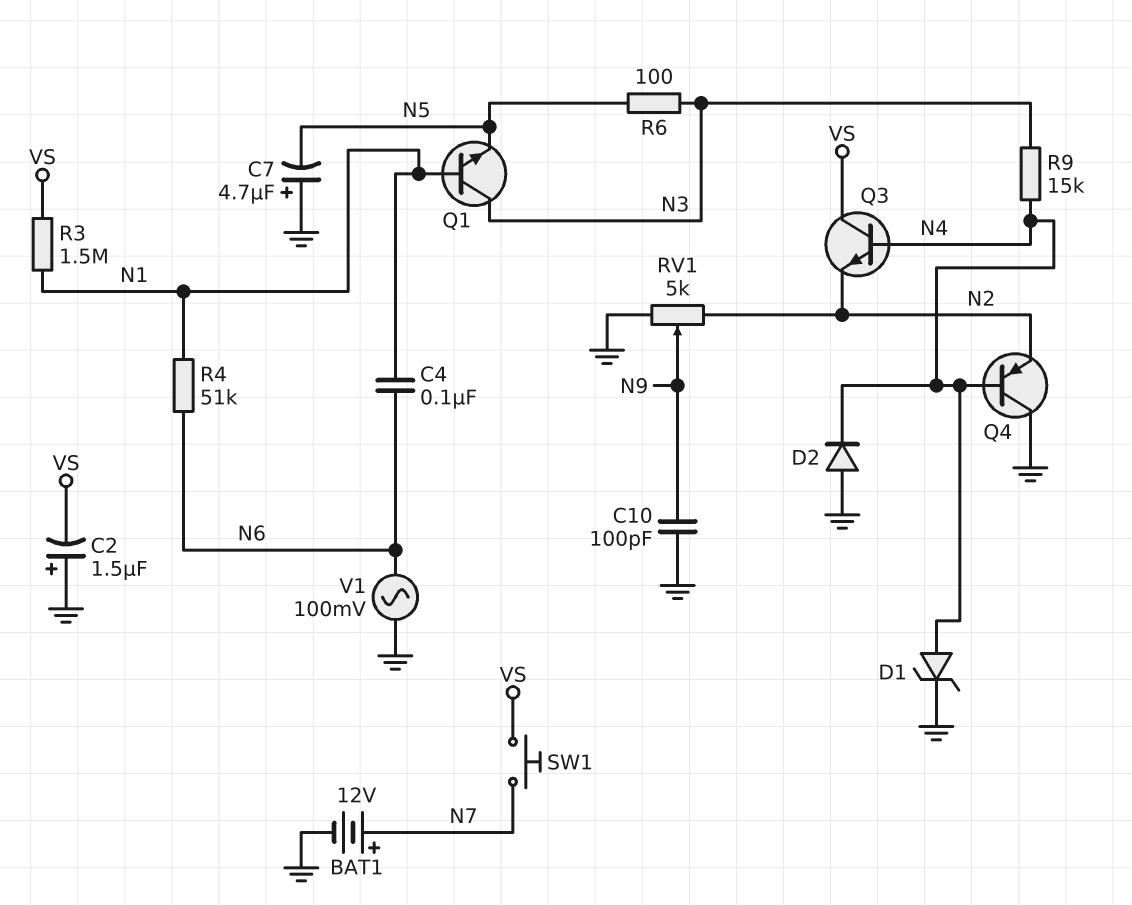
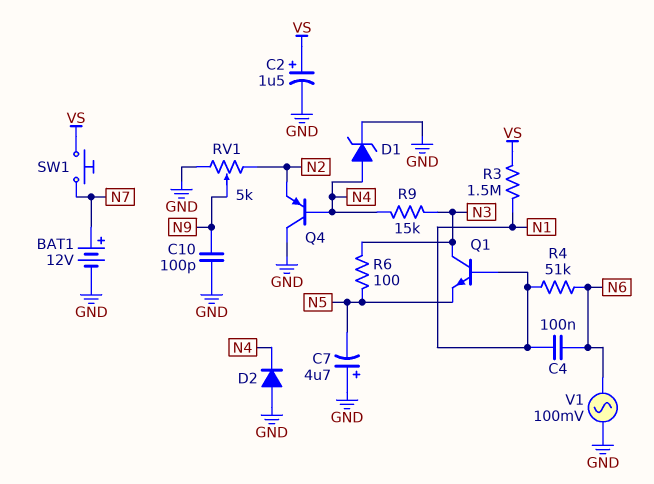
C2: 1.5uF (plus GND, minus VS) -> 1.5uF (plus VS, minus GND)
Q3: NPN (B N4, C VS, E N2) -> none

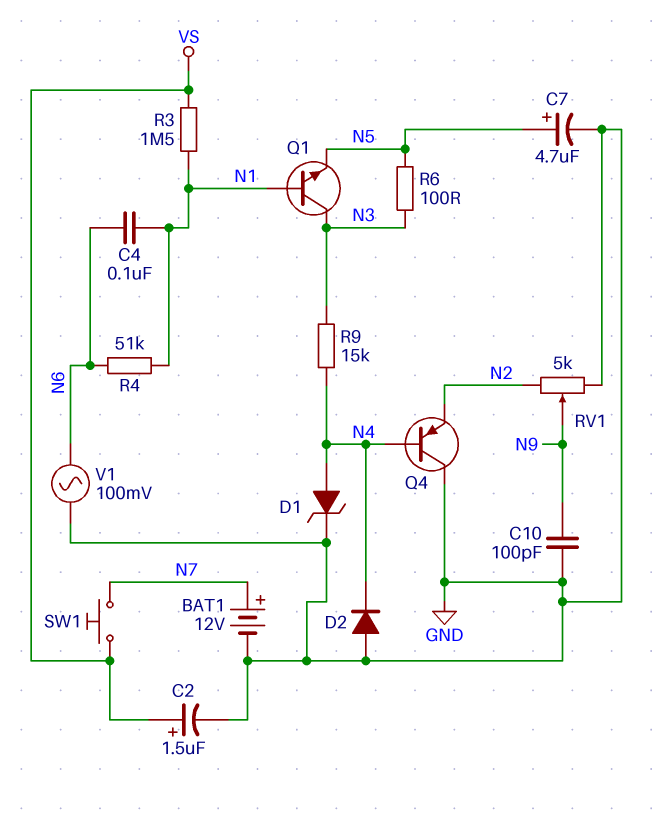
C7: 4.7uF (plus GND, minus N5) -> 4.7uF (plus N5, minus GND)

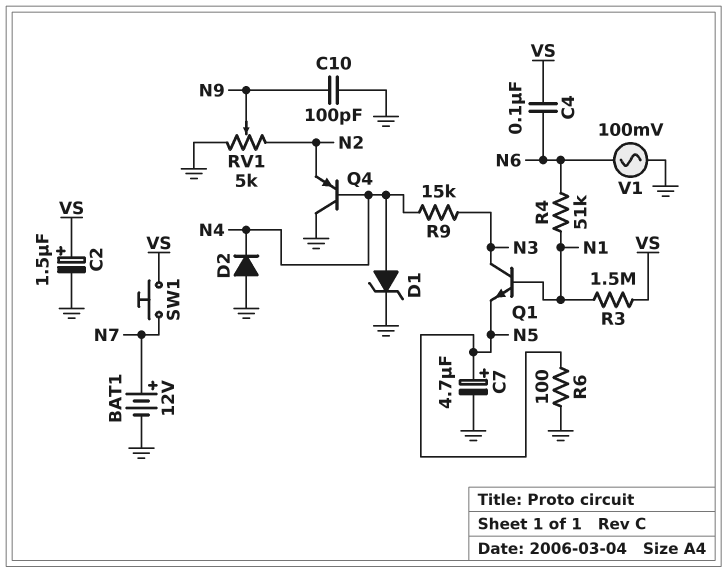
C4: 100nF (N1, N6) -> 100nF (N6, VS)
R6: 100 (N3, N5) -> 100 (GND, N5)

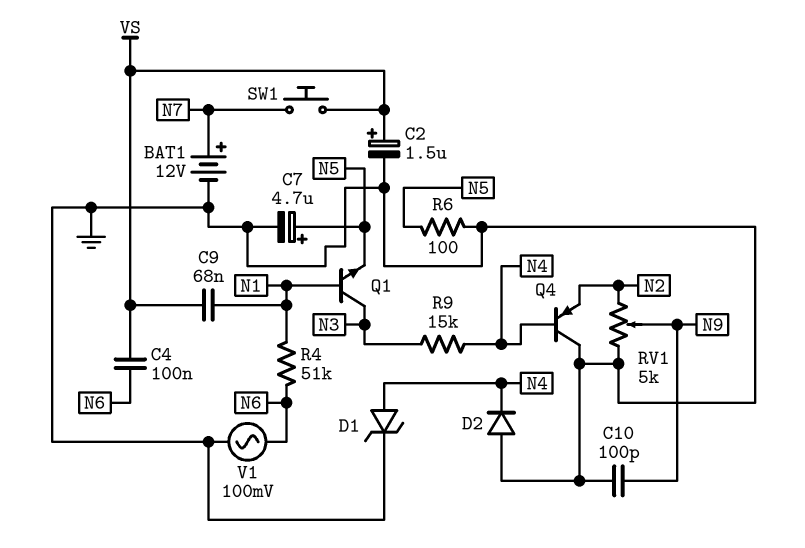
C9: none -> 68nF (N1, VS)
R3: 1.5M (N1, VS) -> none

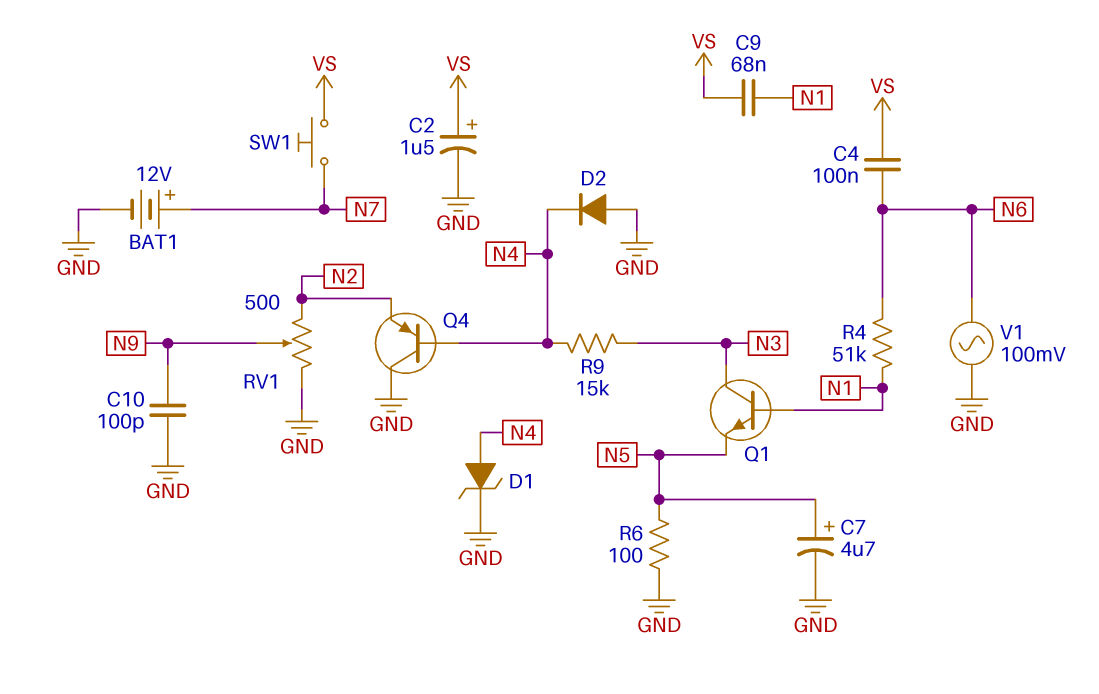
RV1: 5k (GND, N2, wiper N9) -> 500 (GND, N2, wiper N9)

